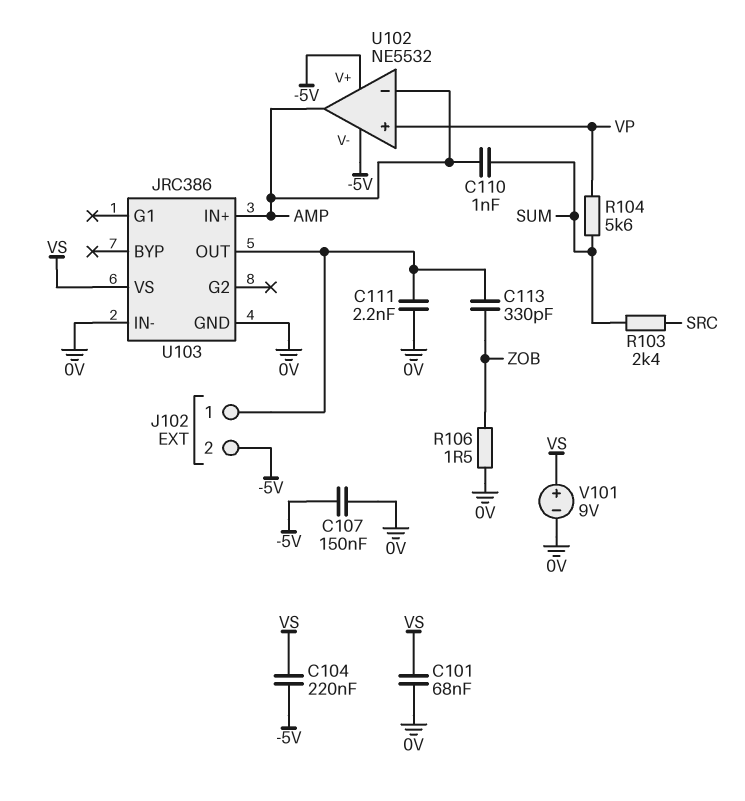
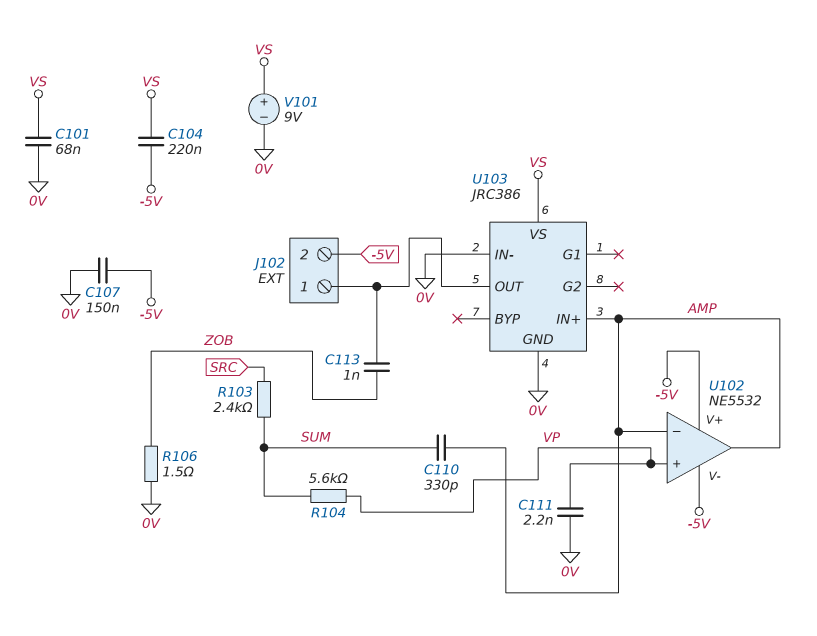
C110: 1nF (AMP, SUM) -> 330pF (AMP, SUM)
C111: 2.2nF (0V, J102/1) -> 2.2nF (0V, VP)
C113: 330pF (J102/1, ZOB) -> 1nF (J102/1, ZOB)

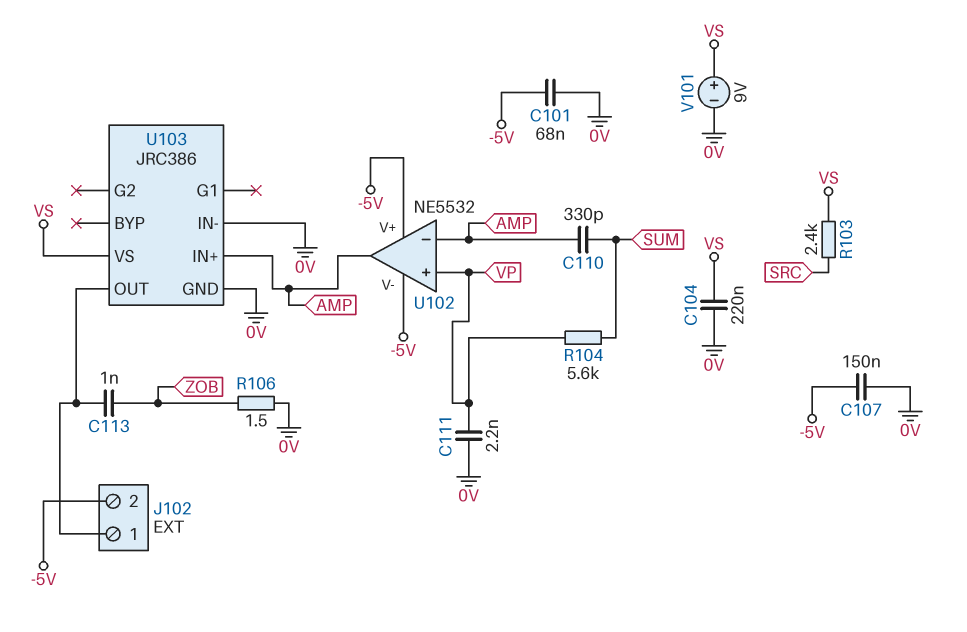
C101: 68nF (0V, VS) -> 68nF (-5V, 0V)
C104: 220nF (-5V, VS) -> 220nF (0V, VS)
R103: 2.4k (SRC, SUM) -> 2.4k (SRC, VS)

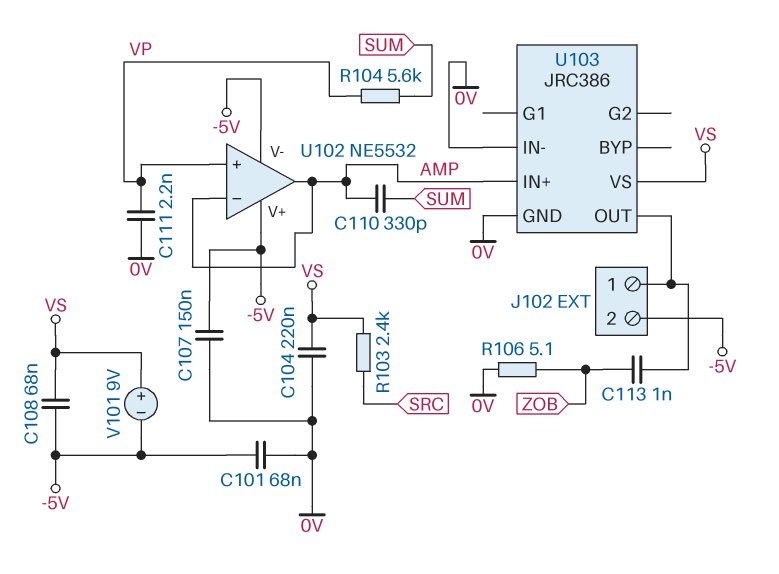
C108: none -> 68nF (-5V, VS)
R106: 1.5 (0V, ZOB) -> 5.1 (0V, ZOB)
V101: 9V (plus VS, minus 0V) -> 9V (plus VS, minus -5V)

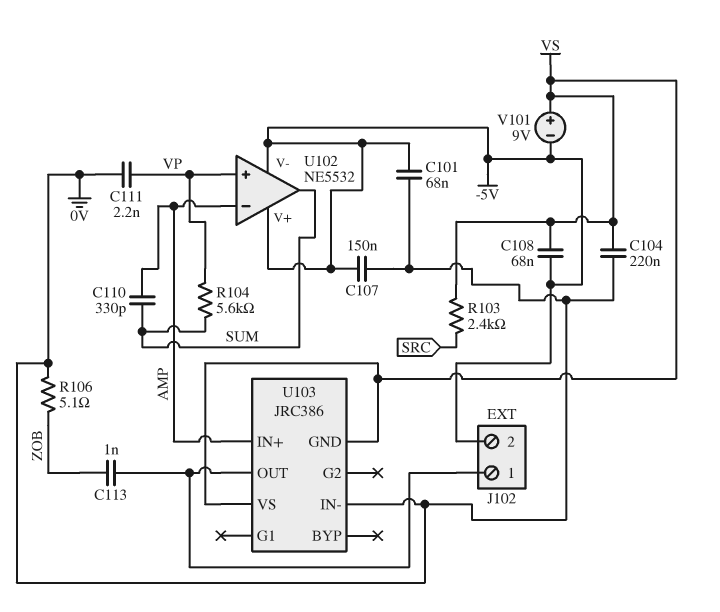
U102 pin out: AMP -> SUM
U103 pin GND: 0V -> VS

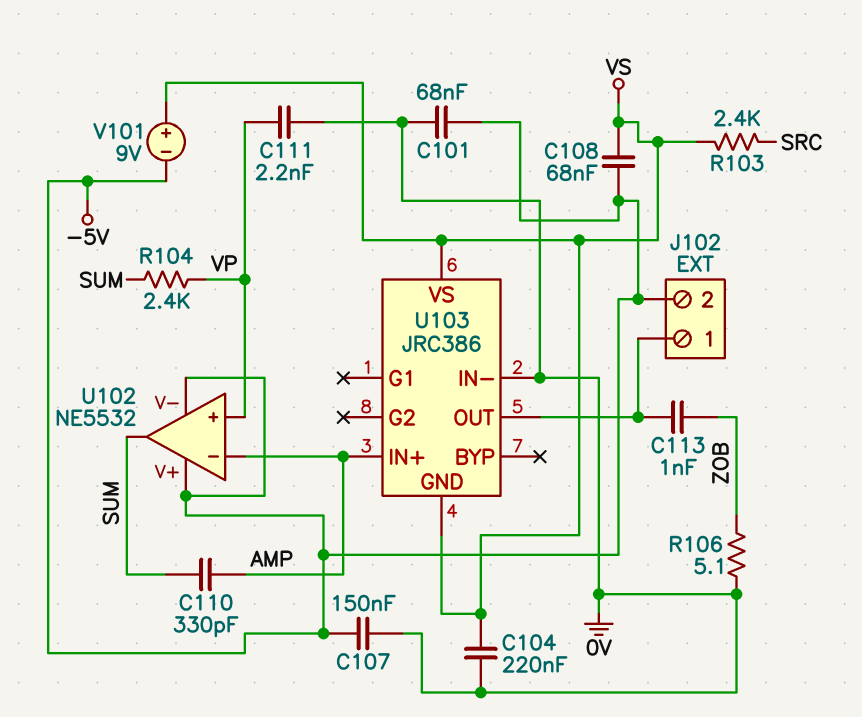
R104: 5.6k (SUM, VP) -> 2.4k (SUM, VP)

